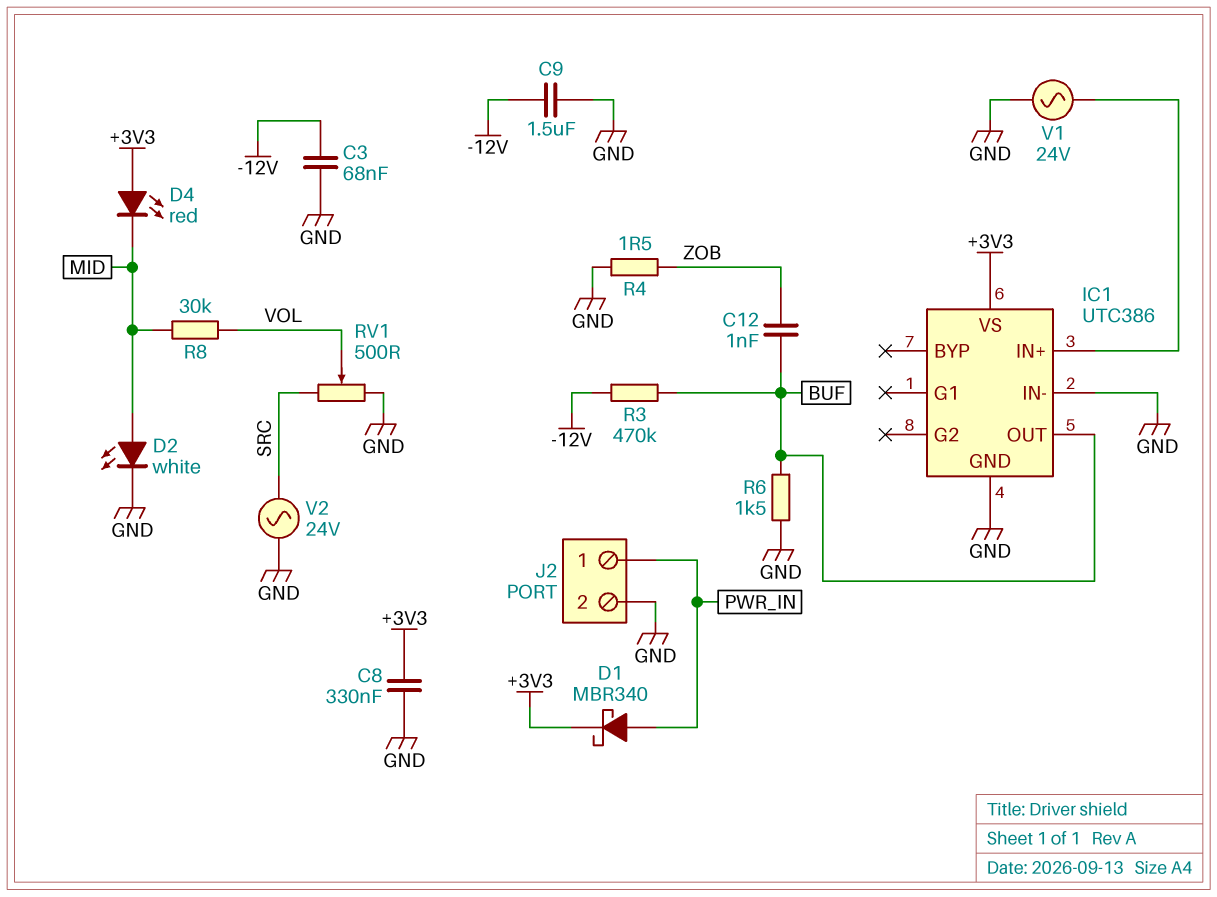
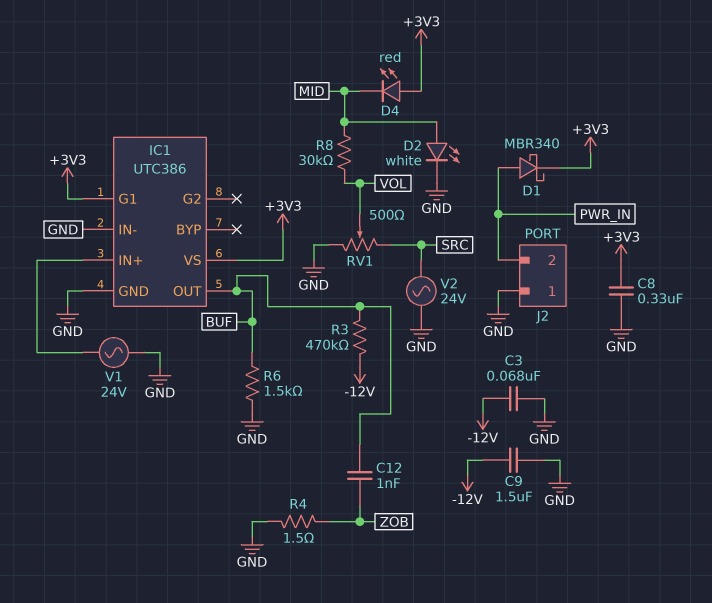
IC1 pin G1: none -> +3V3
J2 pin 1: PWR_IN -> GND
J2 pin 2: GND -> PWR_IN

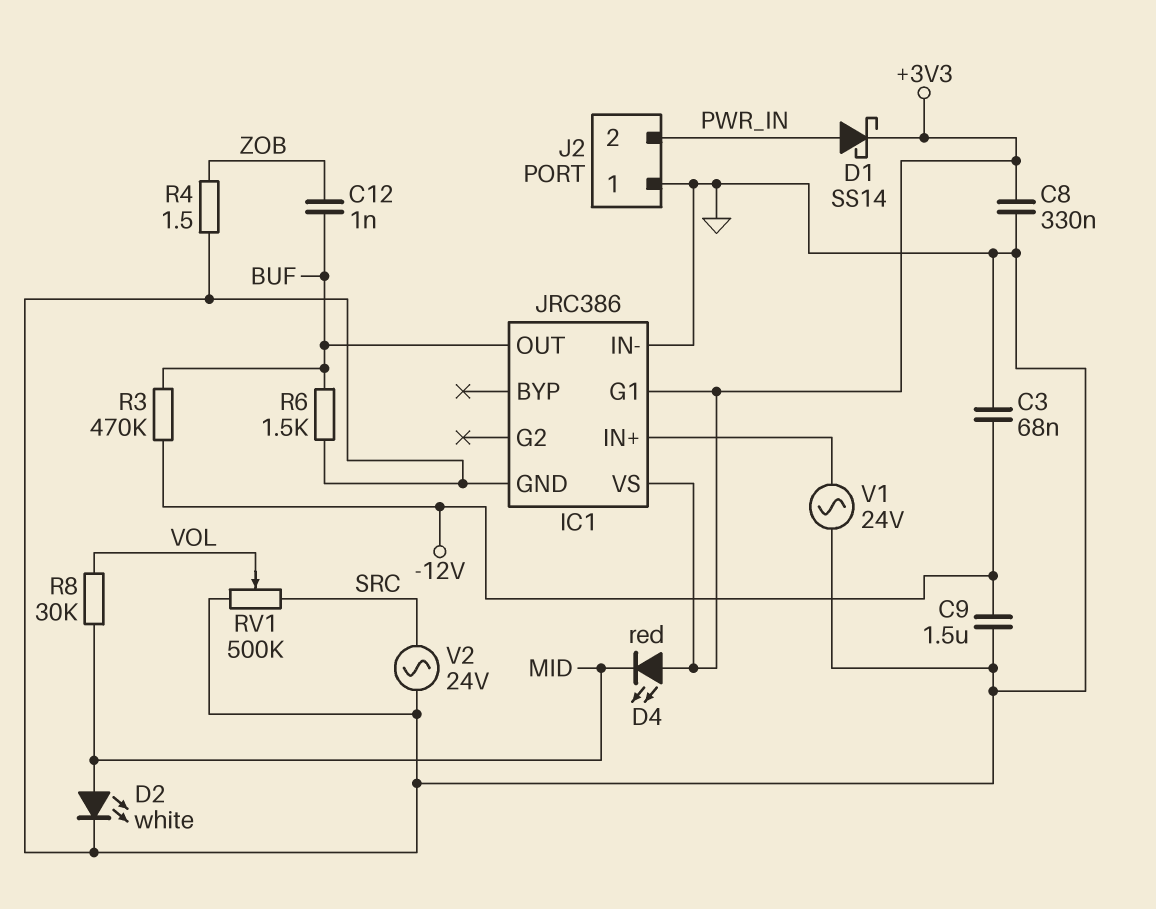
D1: schottky MBR340 (A PWR_IN, K +3V3) -> schottky SS14 (A PWR_IN, K +3V3)
IC1: UTC386 -> JRC386
RV1: 500 (GND, SRC, wiper VOL) -> 500k (GND, SRC, wiper VOL)

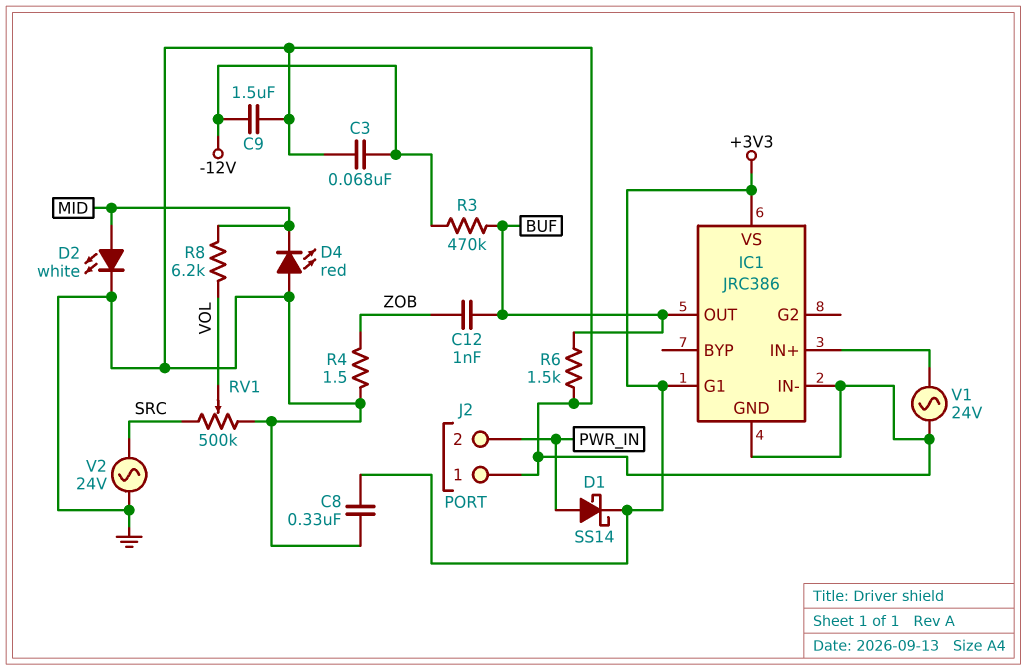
D4: LED red (A +3V3, K MID) -> LED red (A GND, K MID)
R8: 30k (MID, VOL) -> 6.2k (MID, VOL)

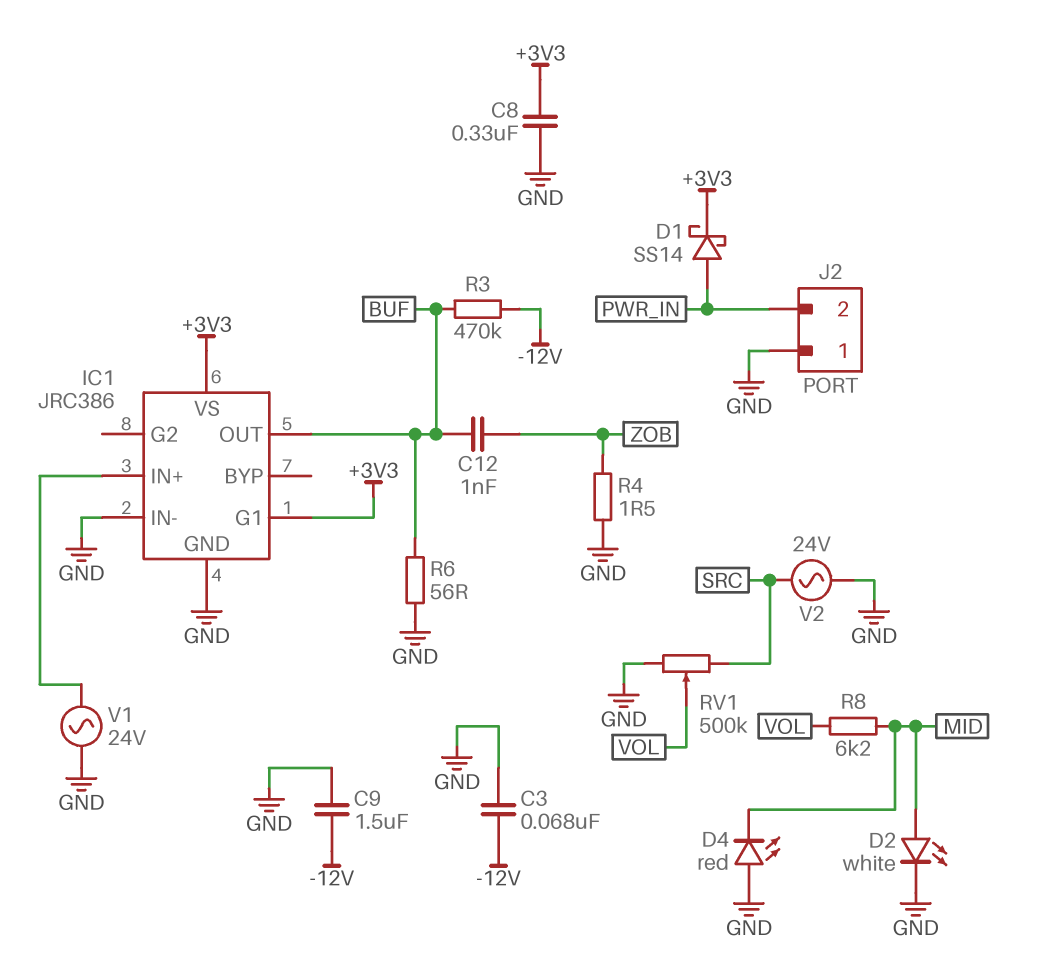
R6: 1.5k (BUF, GND) -> 56 (BUF, GND)

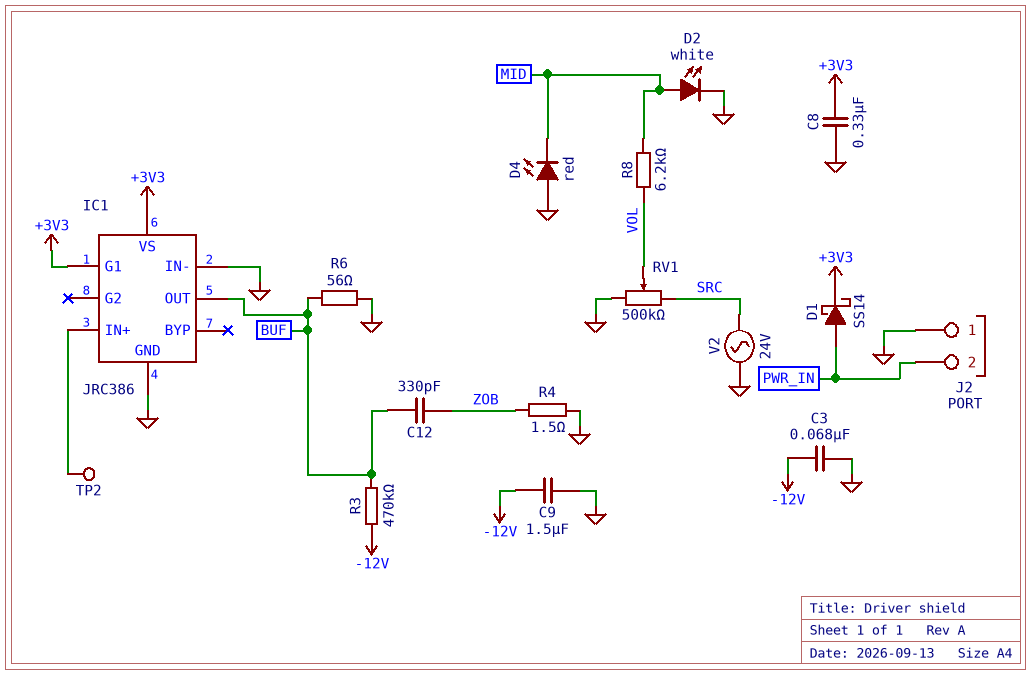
C12: 1nF (BUF, ZOB) -> 330pF (BUF, ZOB)
TP2: none -> test point (IC1/IN+)
V1: AC 24V (GND, IC1/IN+) -> none

